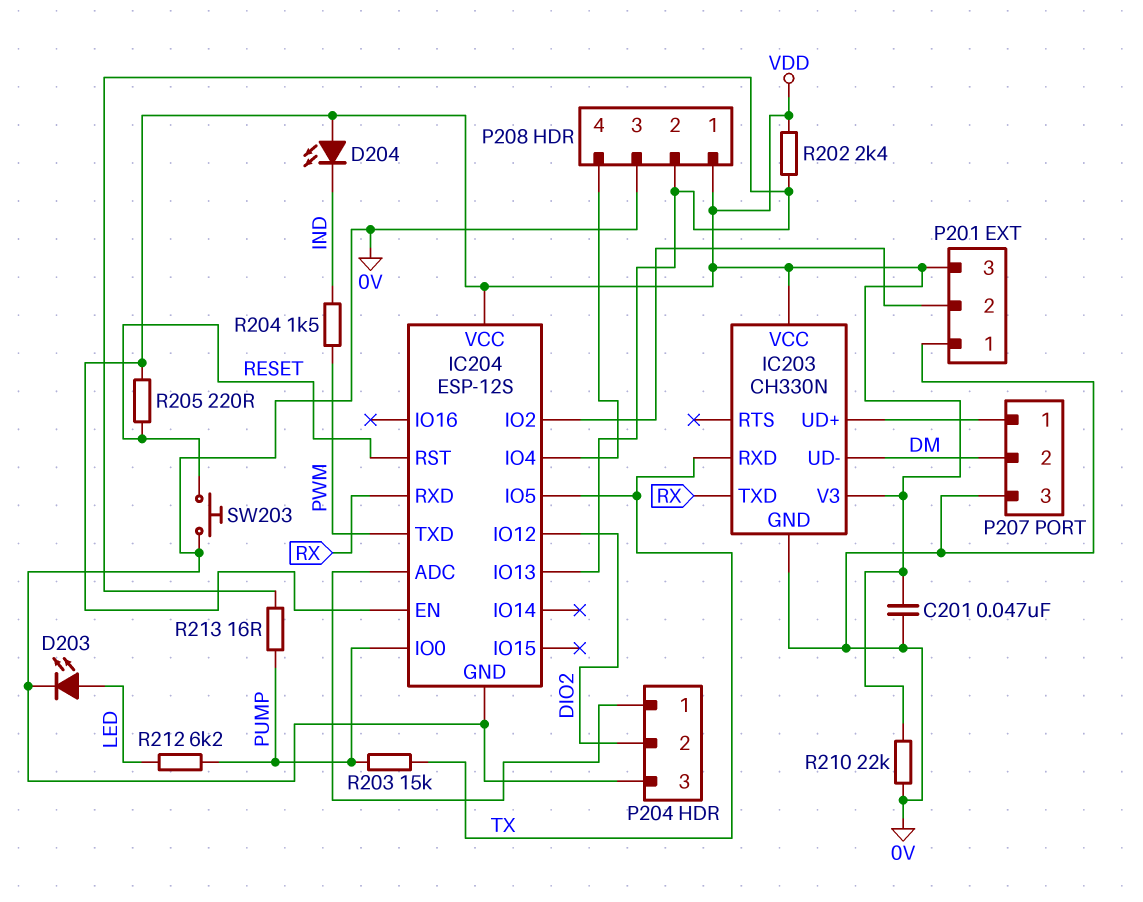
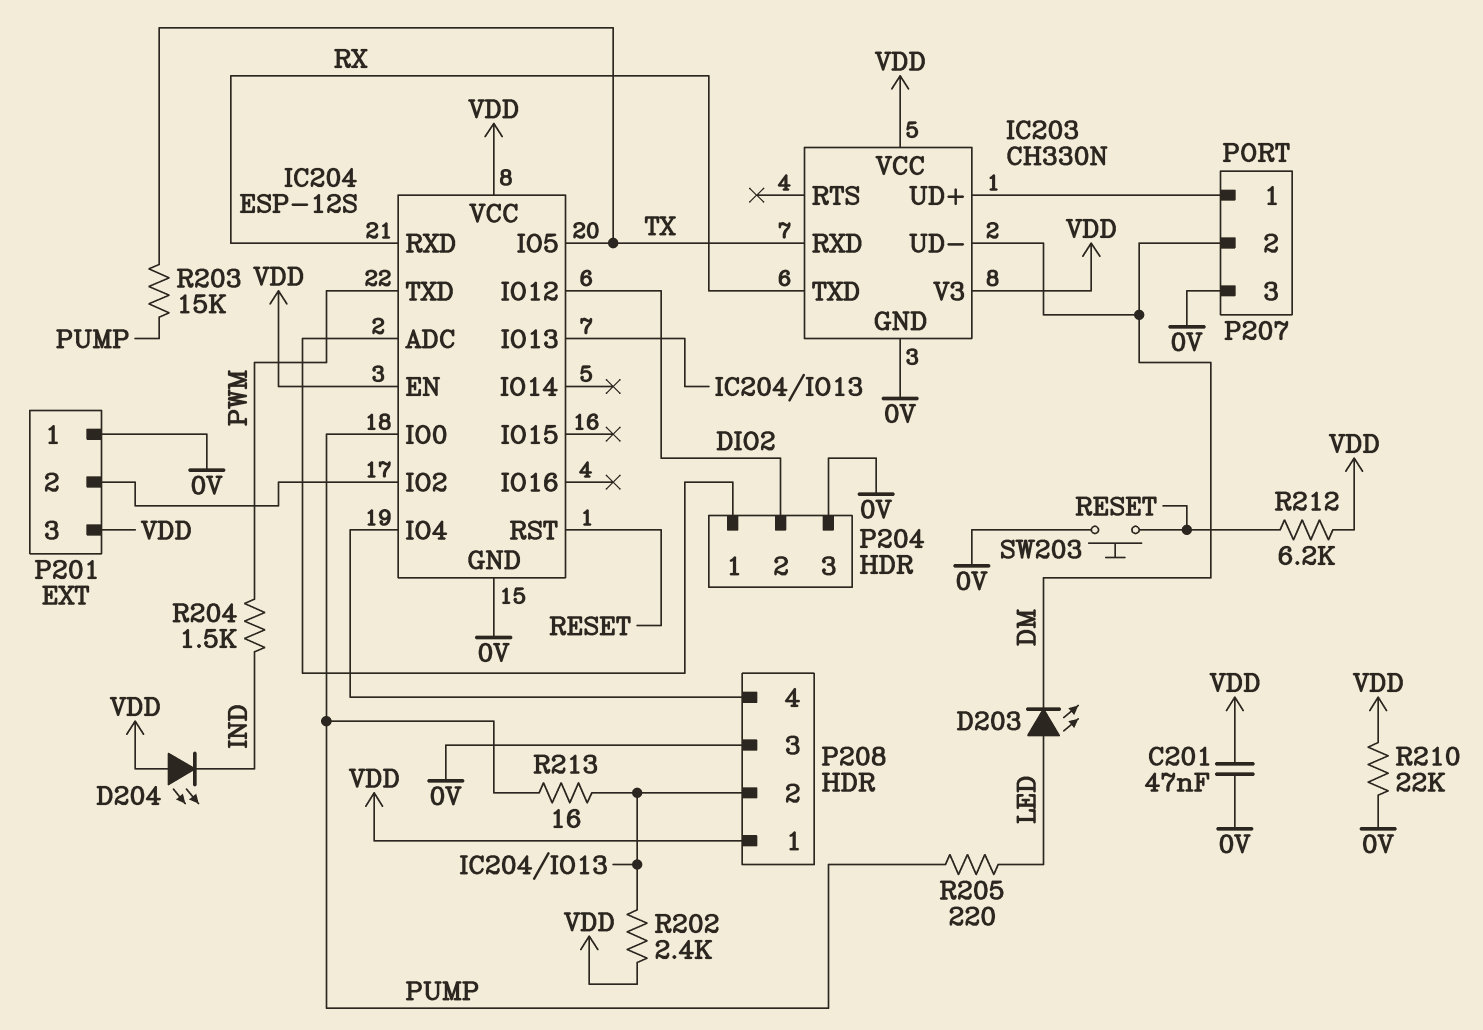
D203: LED (A LED, K 0V) -> LED (A LED, K DM)
R205: 220 (RESET, VDD) -> 220 (LED, PUMP)
R212: 6.2k (LED, PUMP) -> 6.2k (RESET, VDD)

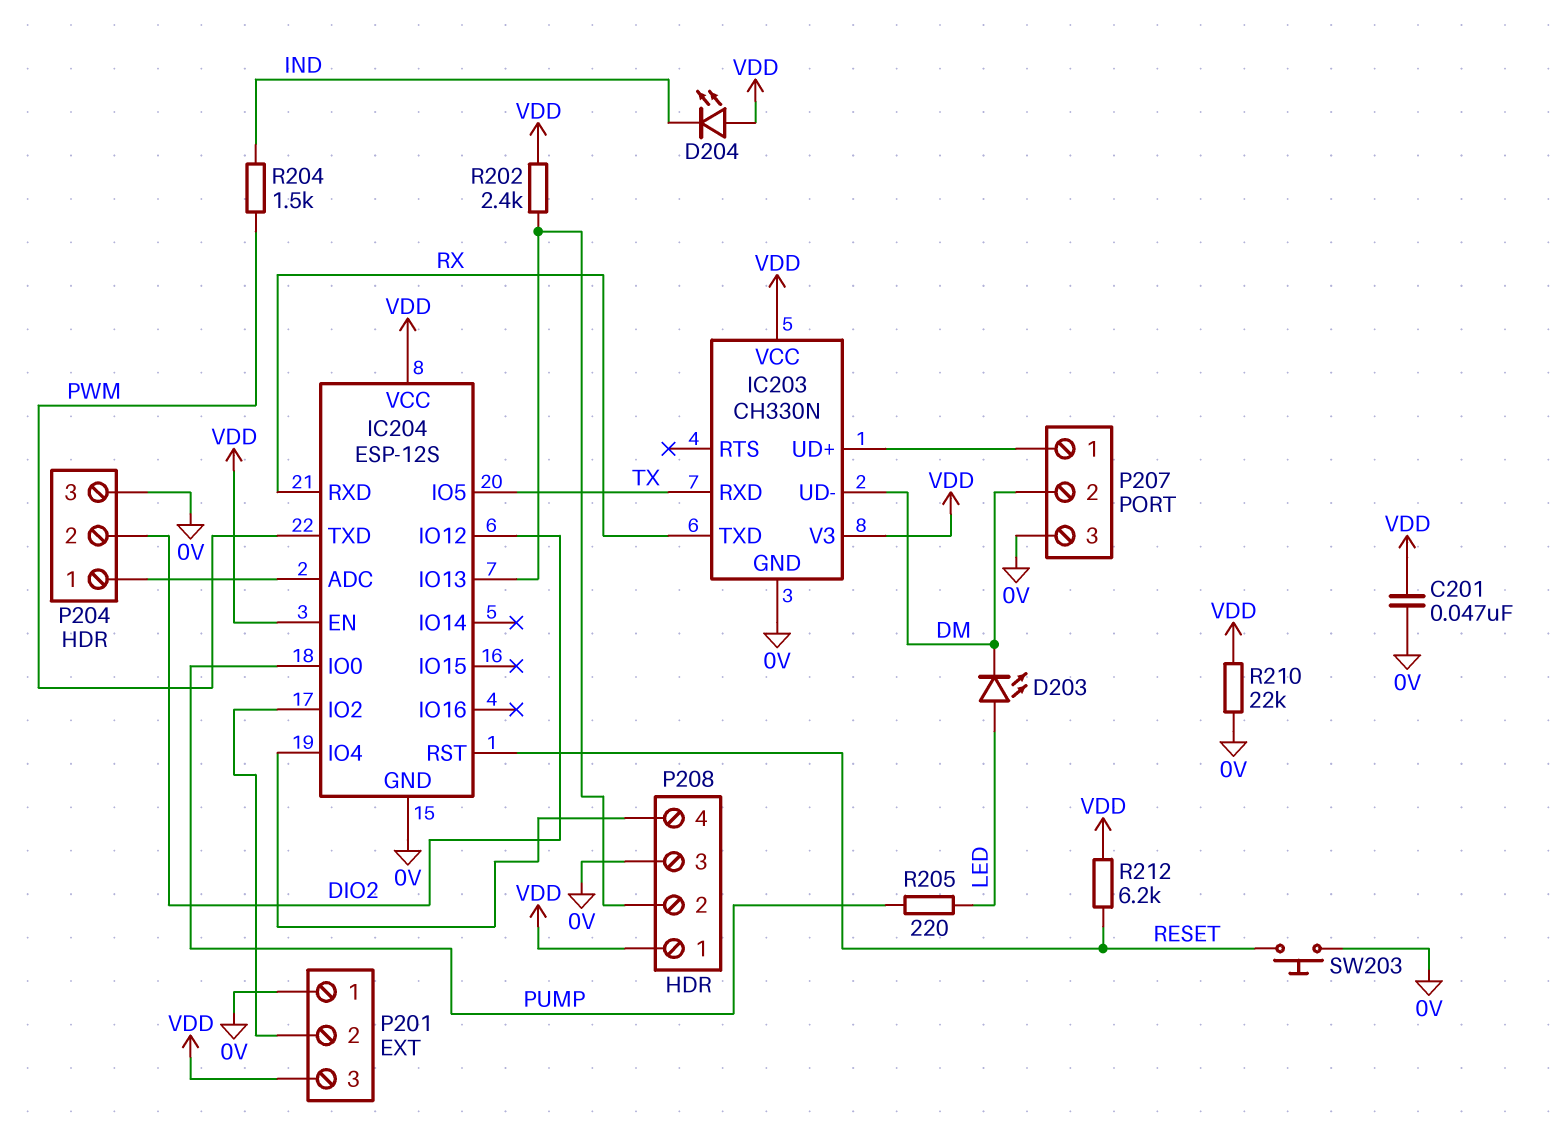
R203: 15k (PUMP, TX) -> none
R213: 16 (IC204/IO13, PUMP) -> none

